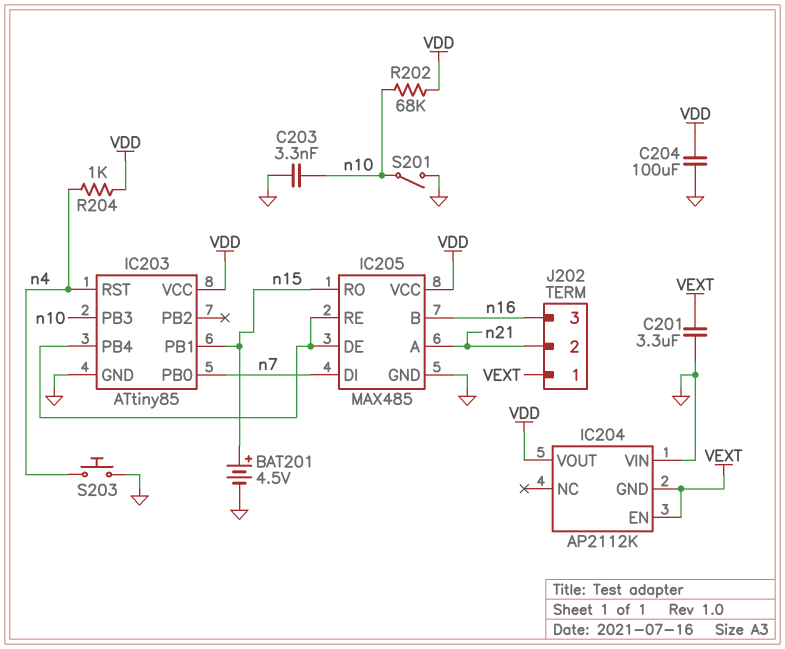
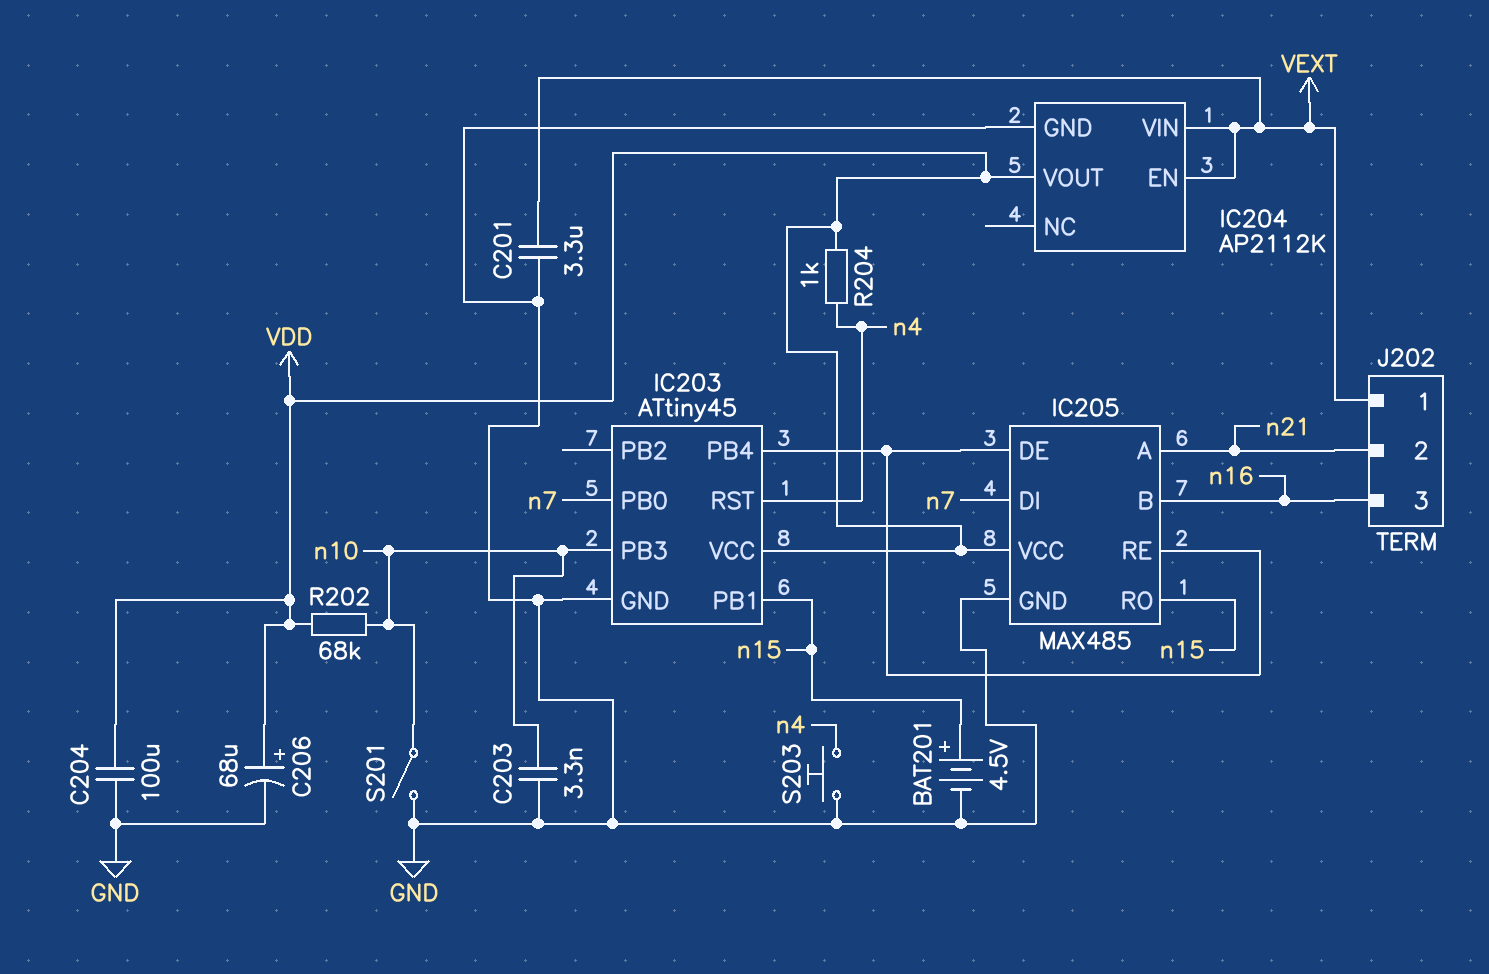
C206: none -> 68uF (plus VDD, minus GND)
IC203: ATtiny85 -> ATtiny45
IC204 pin GND: VEXT -> GND
IC204 pin VIN: GND -> VEXT

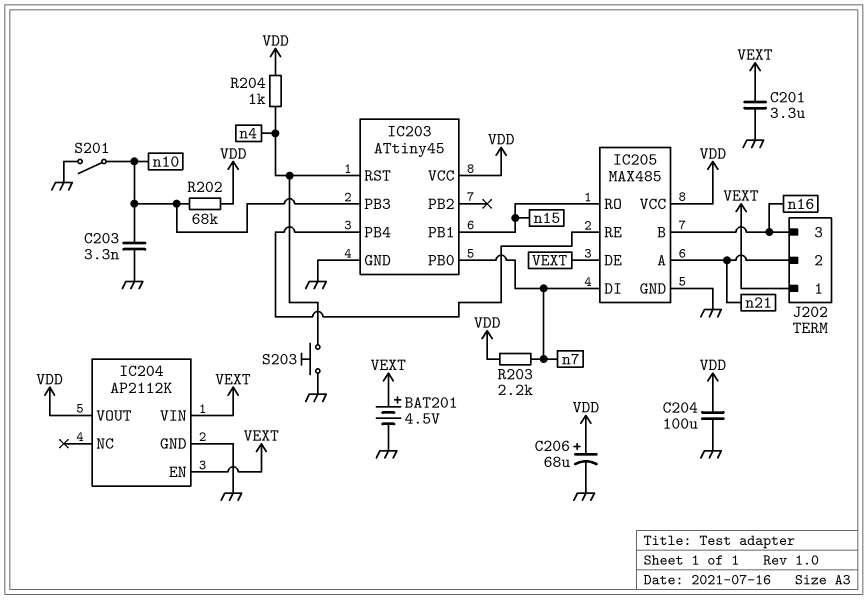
BAT201: 4.5V (plus n15, minus GND) -> 4.5V (plus VEXT, minus GND)
IC205 pin DE: IC203/PB4 -> VEXT
R203: none -> 2.2k (VDD, n7)

